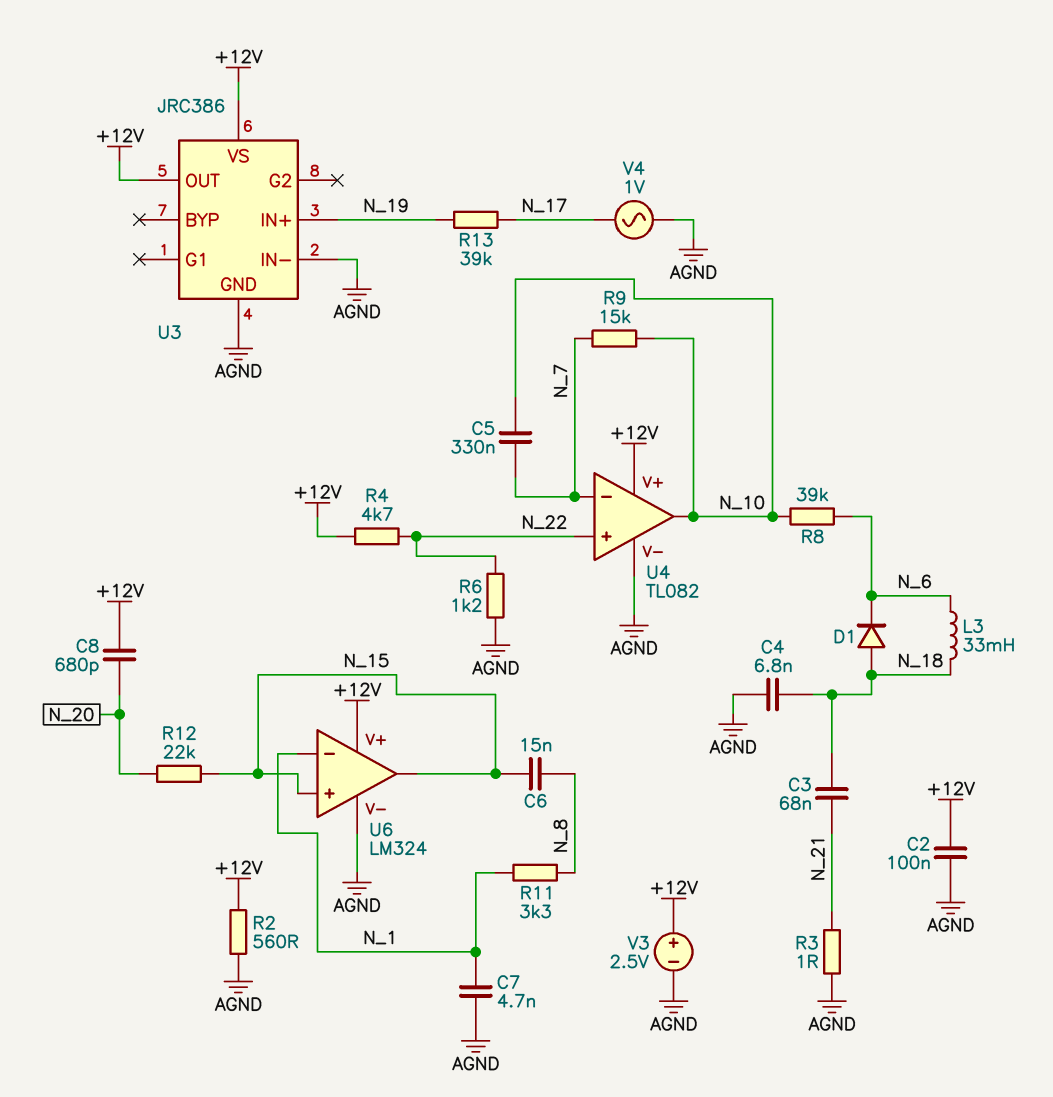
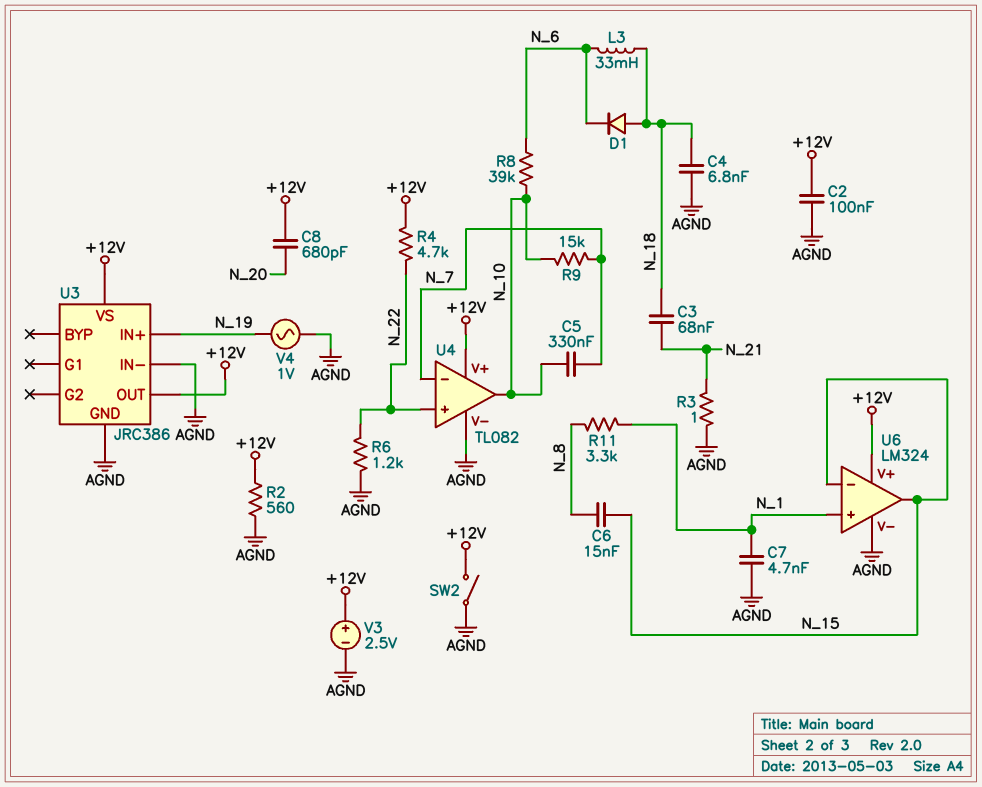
R12: 22k (N_15, N_20) -> none
R13: 39k (N_17, N_19) -> none
SW2: none -> switch (+12V, AGND)
U6 pin in+: N_15 -> N_1
U6 pin in-: N_1 -> N_15
V4: AC 1V (AGND, N_17) -> AC 1V (AGND, N_19)

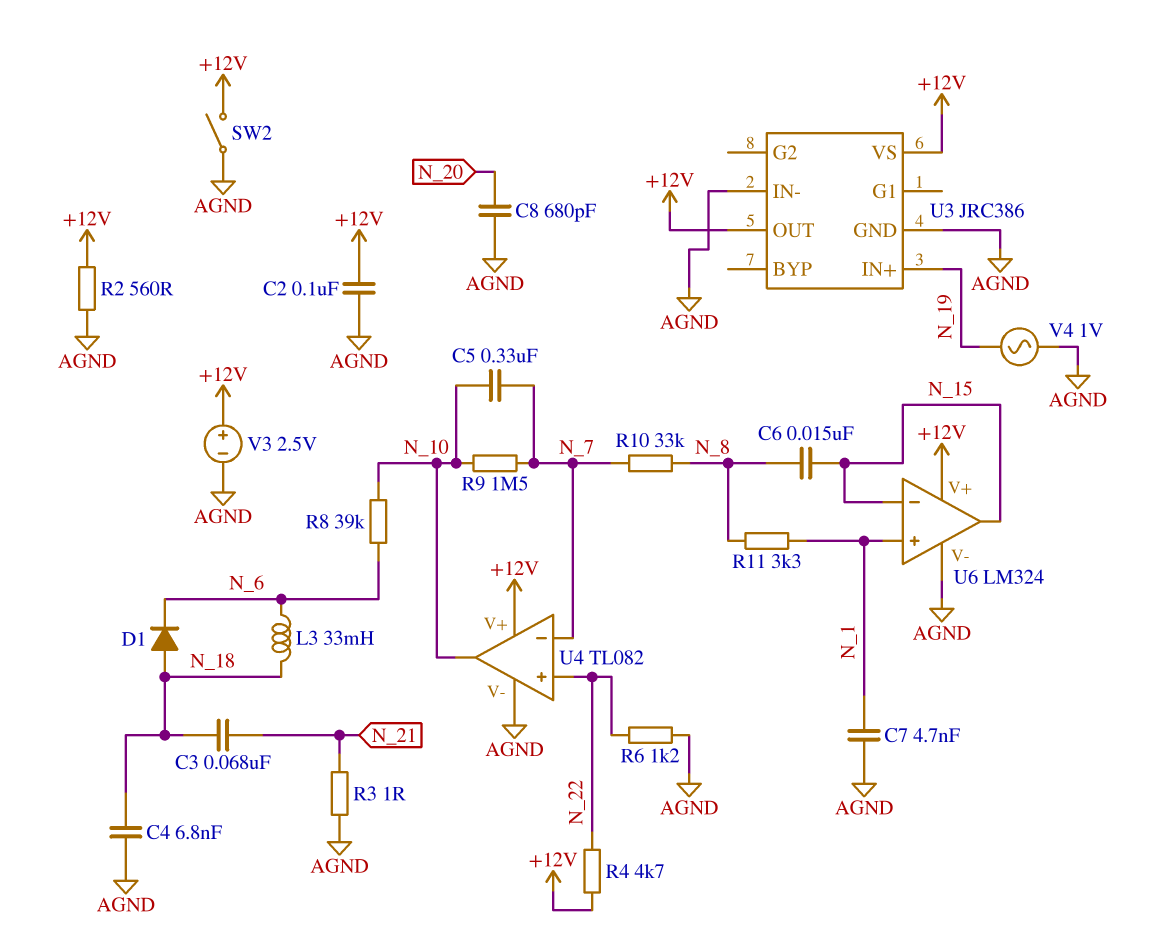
C8: 680pF (+12V, N_20) -> 680pF (AGND, N_20)
R9: 15k (N_7, N_10) -> 1.5M (N_7, N_10)
R10: none -> 33k (N_7, N_8)

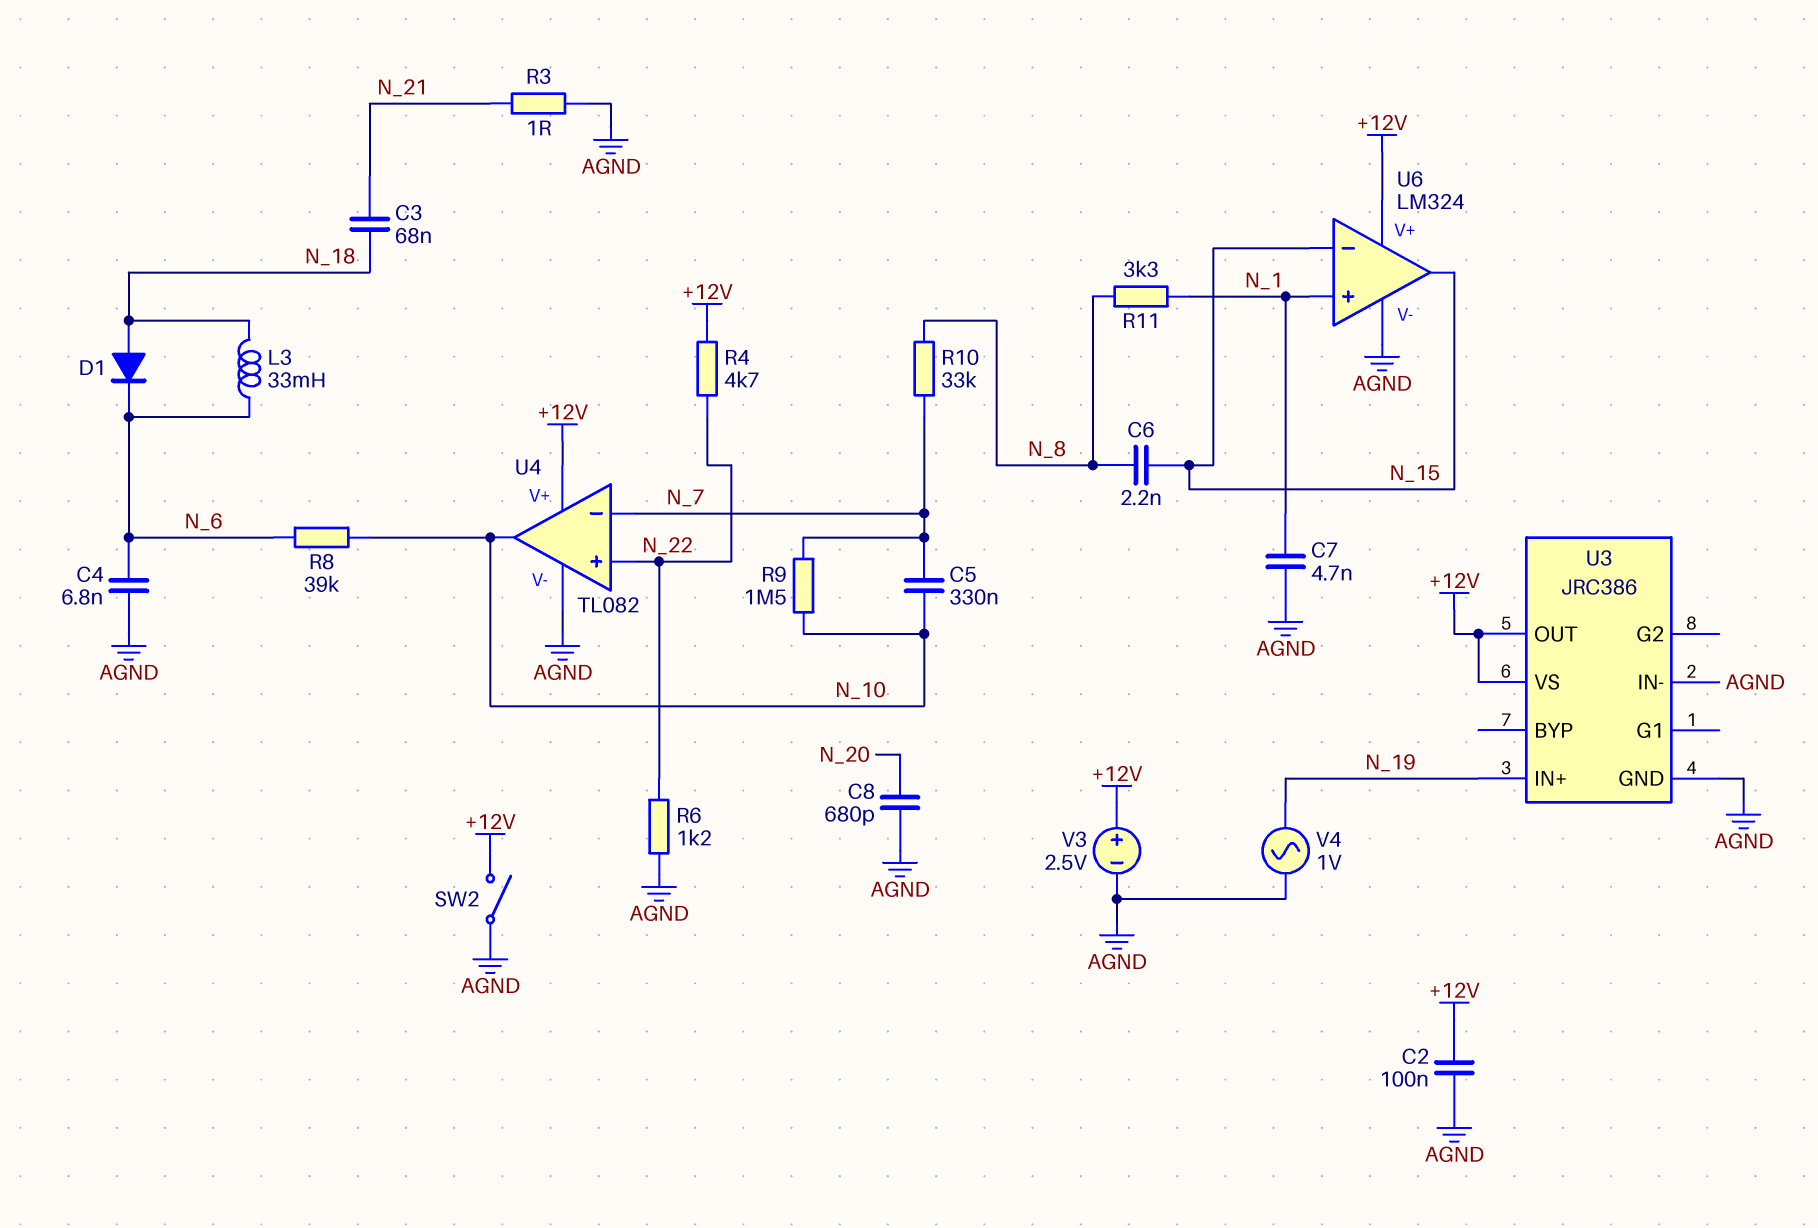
C4: 6.8nF (AGND, N_18) -> 6.8nF (AGND, N_6)
C6: 15nF (N_8, N_15) -> 2.2nF (N_8, N_15)
R2: 560 (+12V, AGND) -> none

